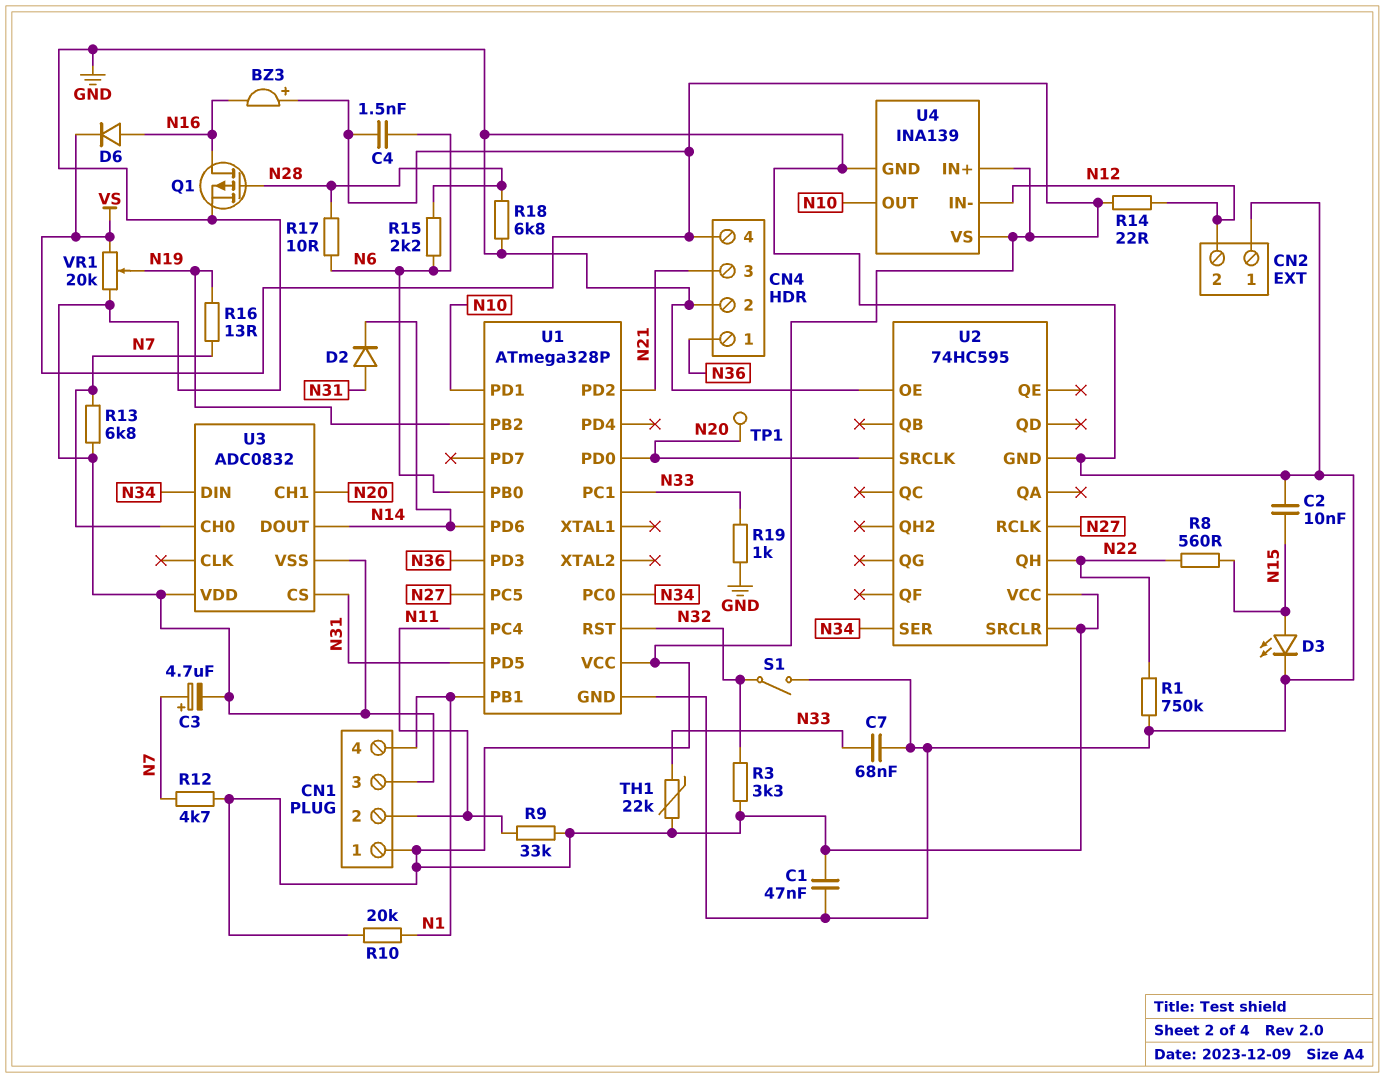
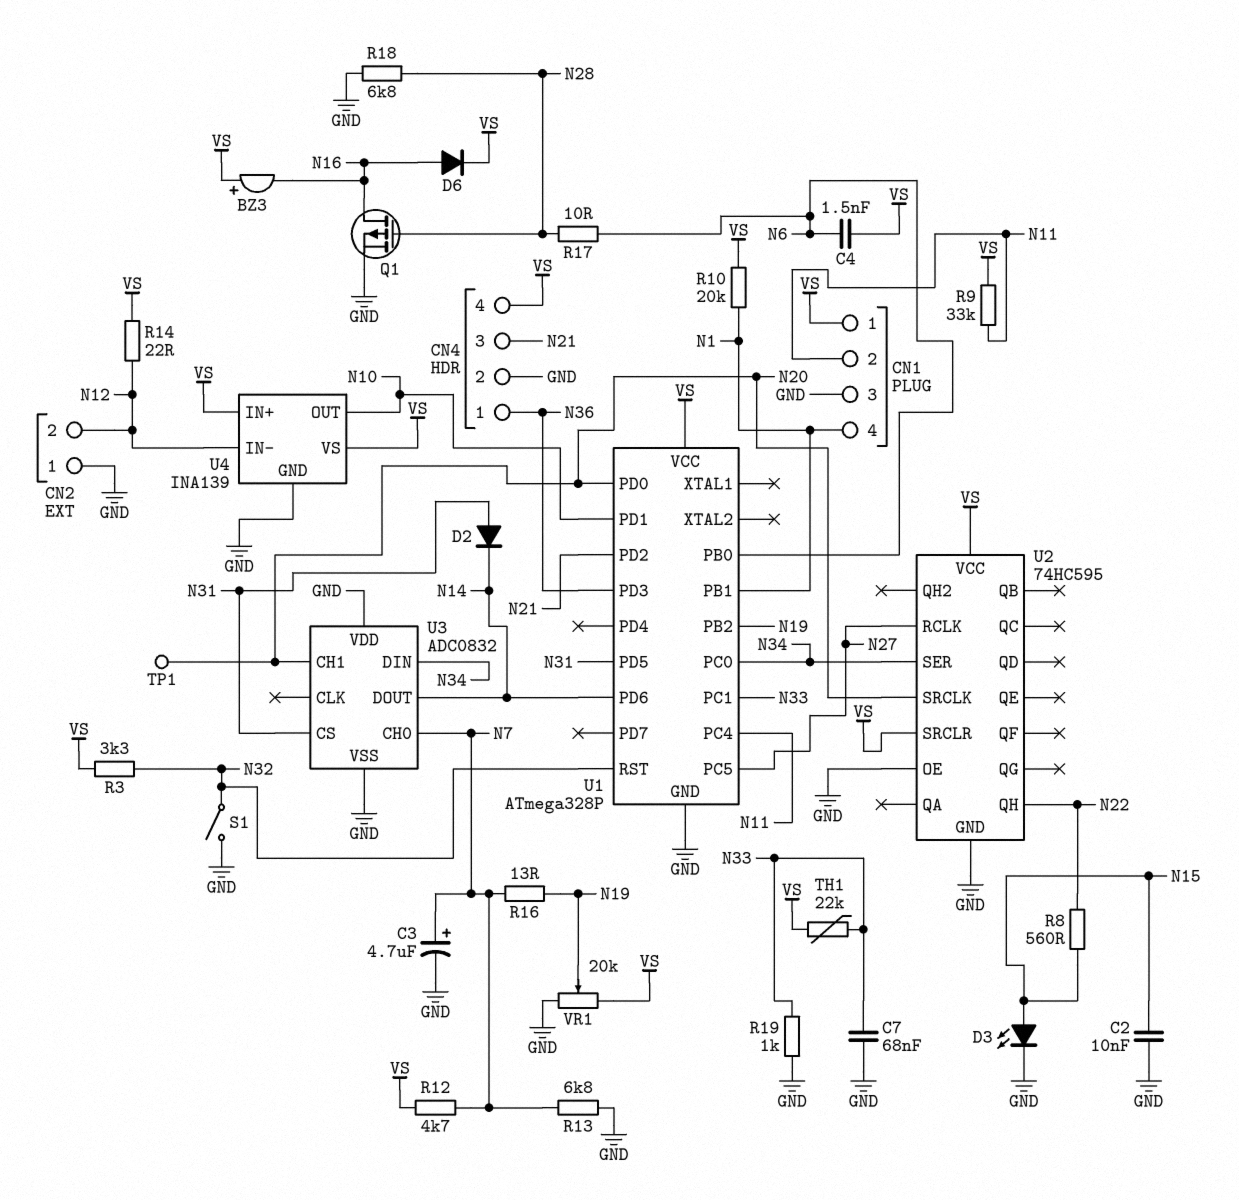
C1: 47nF (GND, VS) -> none
R1: 750k (GND, N22) -> none
R15: 2.2k (N6, N28) -> none

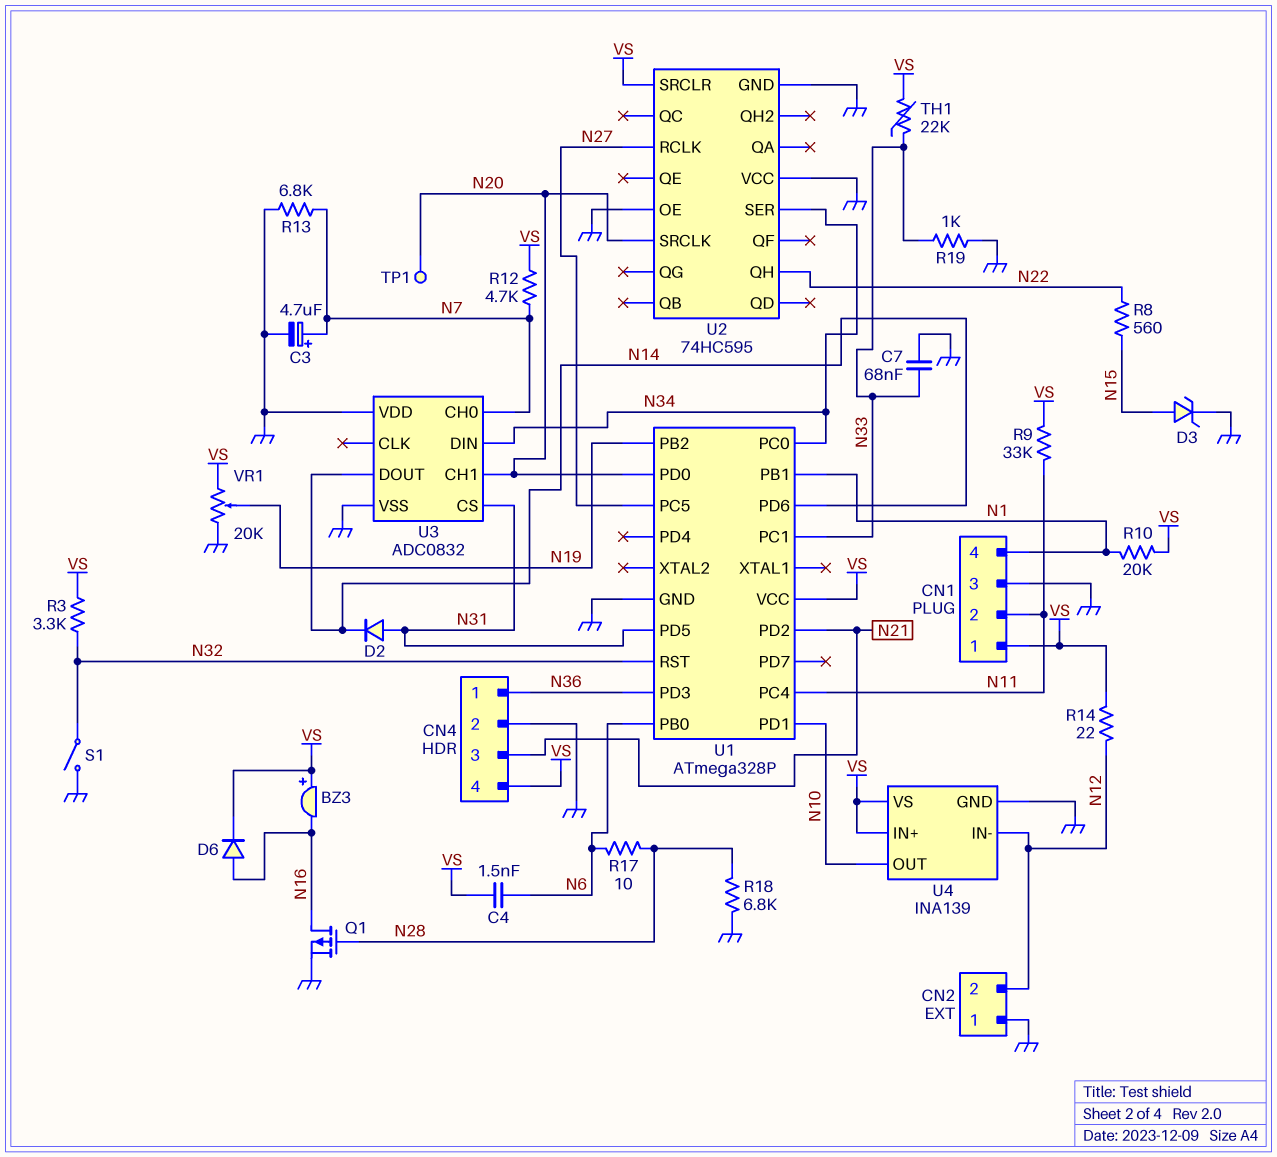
C2: 10nF (GND, N15) -> none
D3: LED (A N15, K GND) -> zener (A N15, K GND)
R16: 13 (N7, N19) -> none
U2 pin VCC: VS -> GND

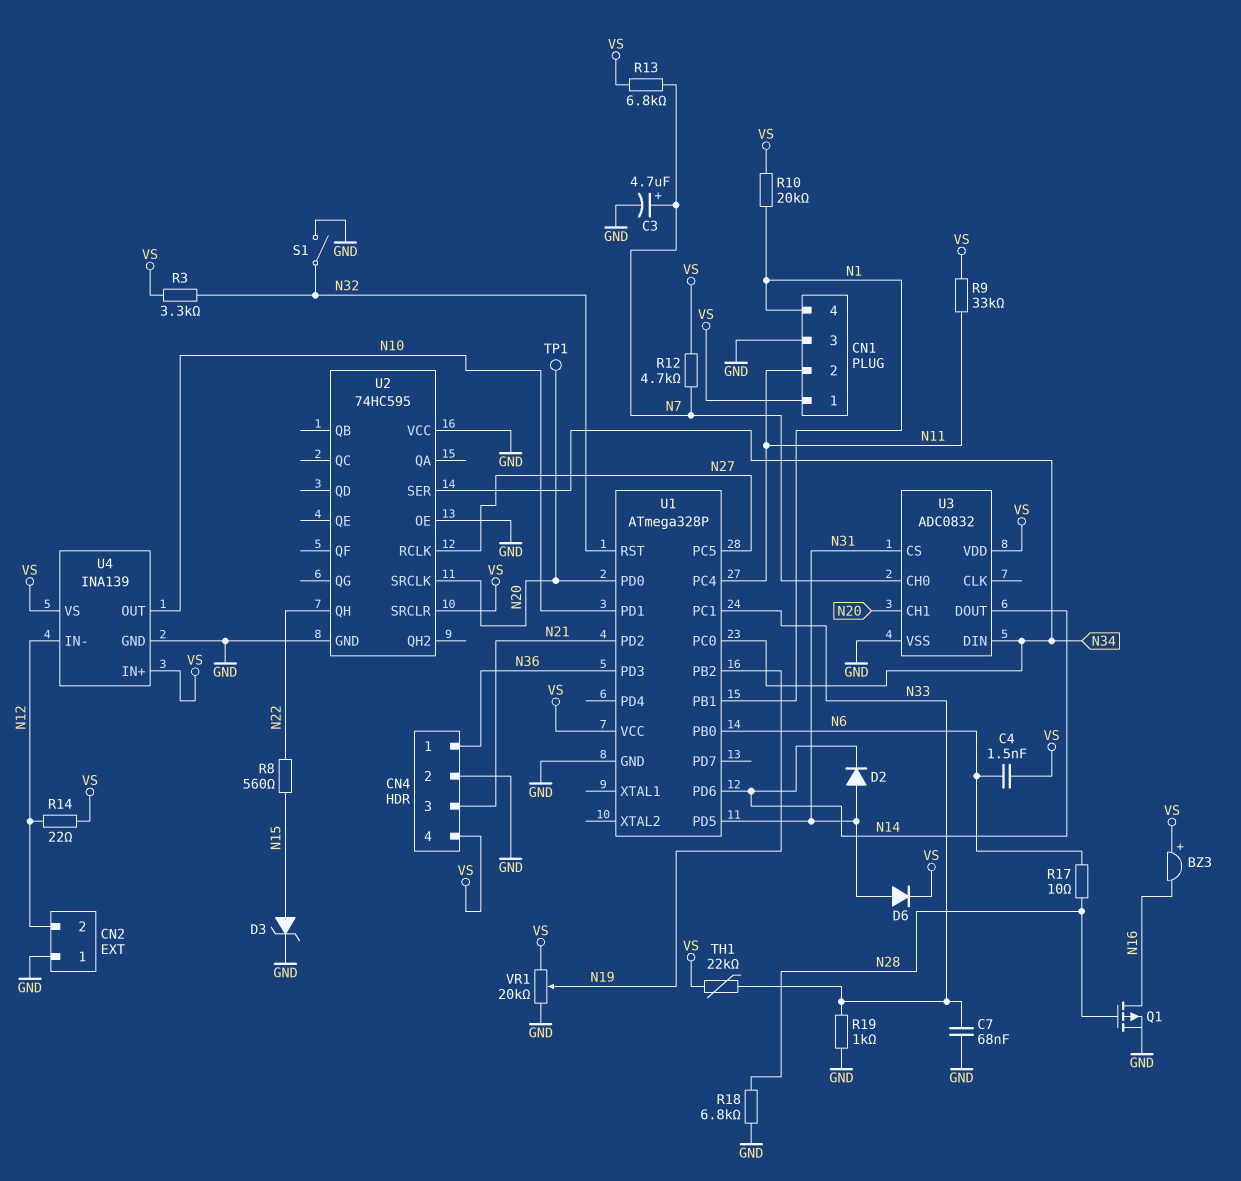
D6: diode (A N16, K VS) -> diode (A N31, K VS)
R13: 6.8k (GND, N7) -> 6.8k (N7, VS)
U3 pin VDD: GND -> VS

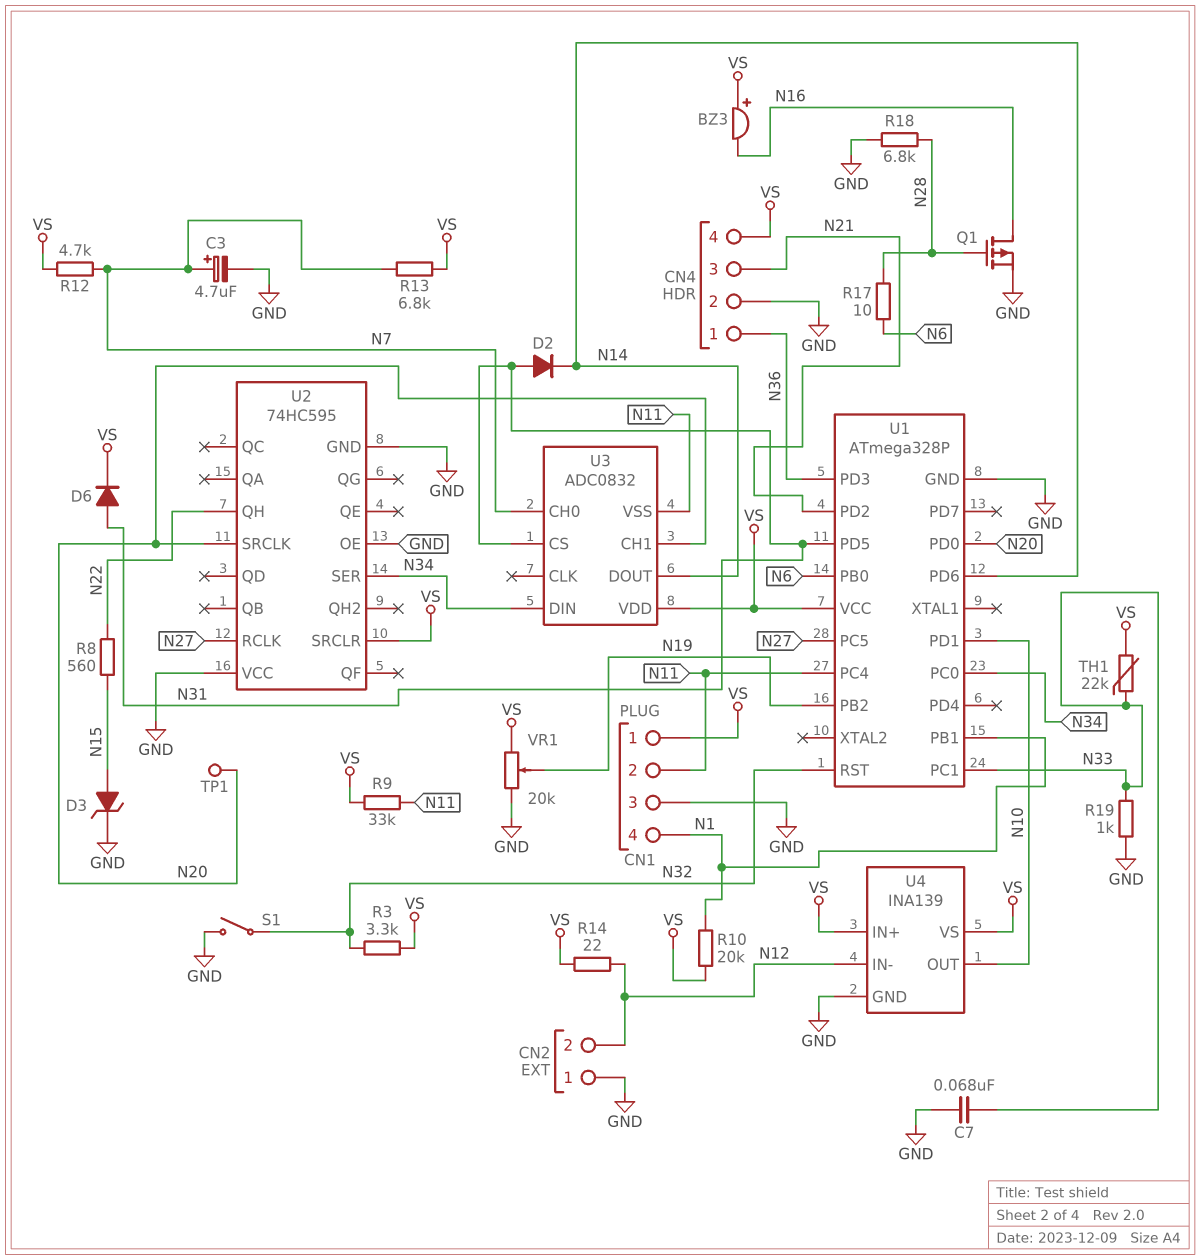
C4: 1.5nF (N6, VS) -> none
U3 pin VSS: GND -> N11

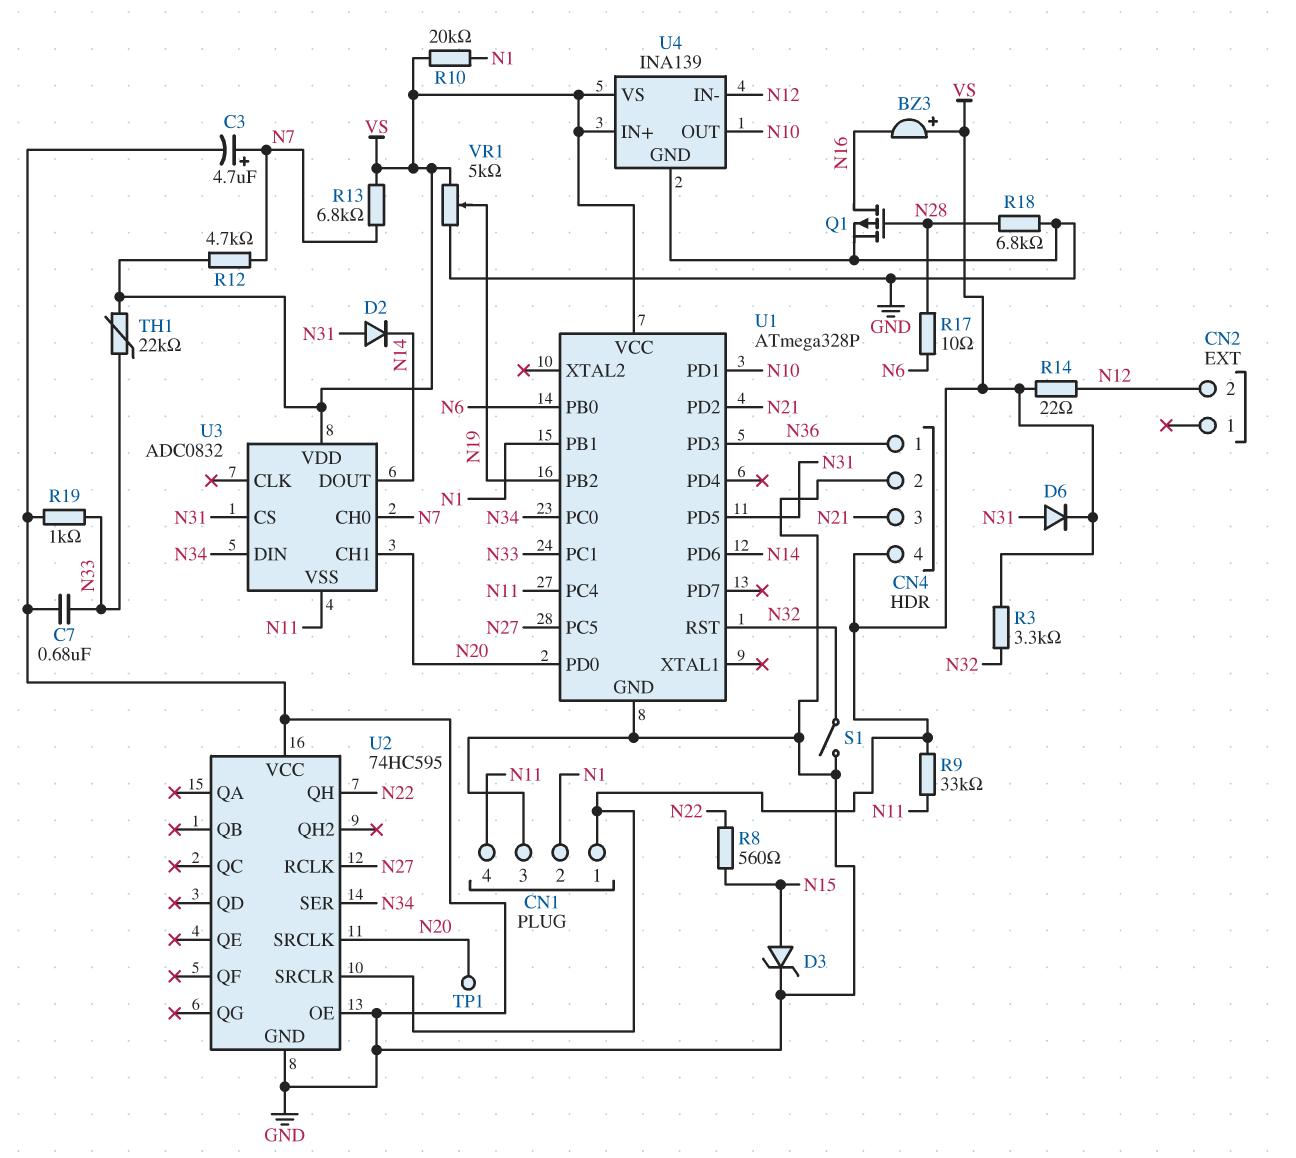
C7: 68nF (GND, N33) -> 680nF (GND, N33)
CN1 pin 2: N11 -> N1
CN1 pin 4: N1 -> N11
CN2 pin 1: GND -> none
VR1: 20k (GND, VS, wiper N19) -> 5k (GND, VS, wiper N19)

